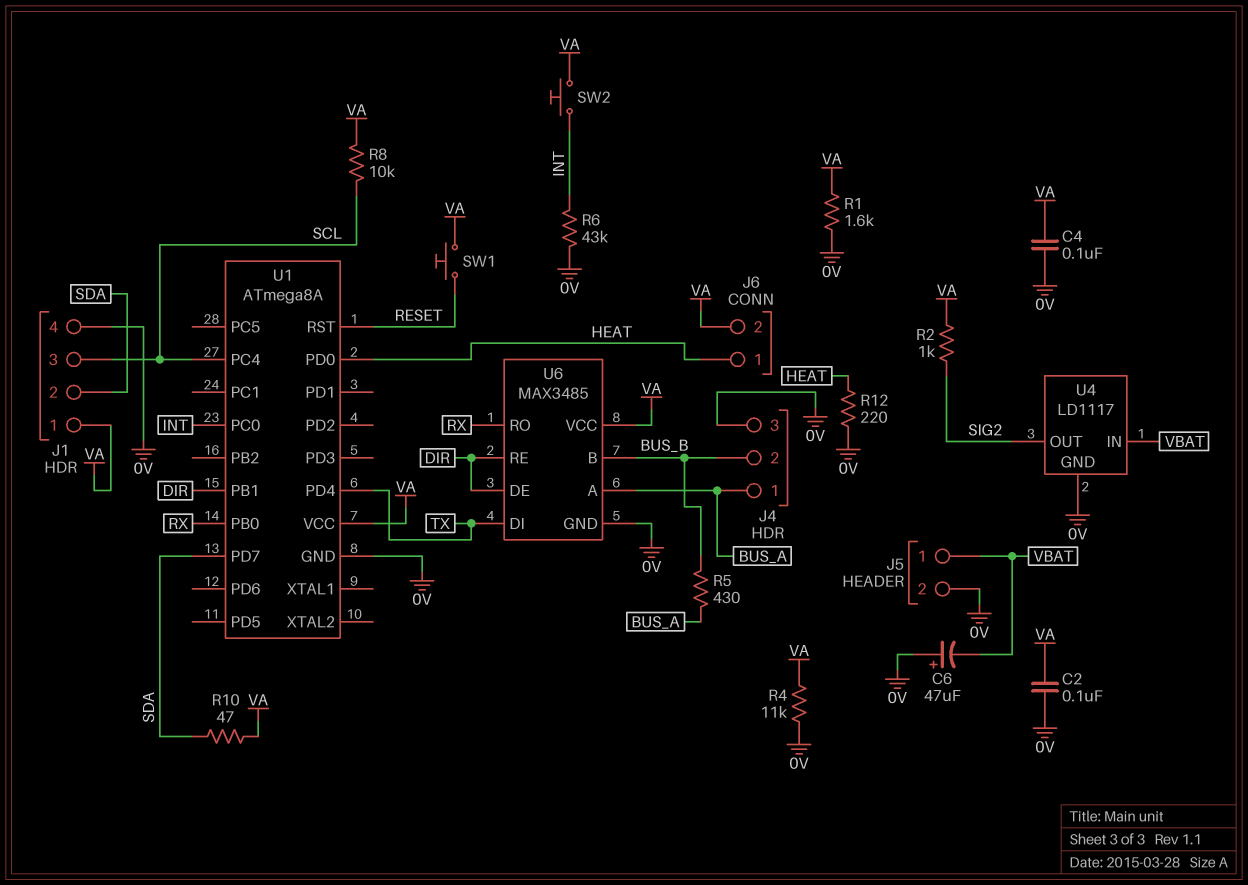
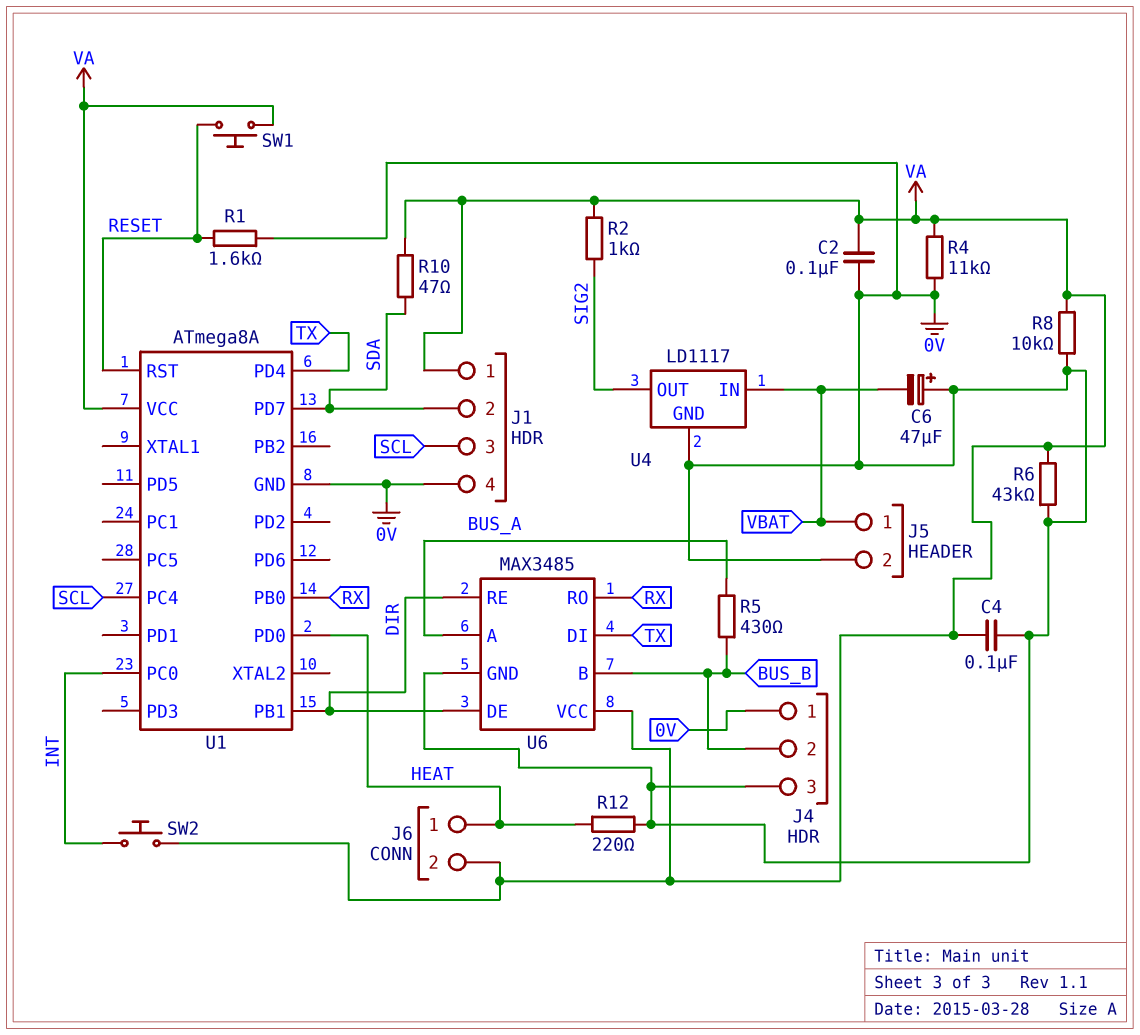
J4 pin 1: BUS_A -> 0V
R1: 1.6k (0V, VA) -> 1.6k (0V, RESET)
R6: 43k (0V, INT) -> 43k (0V, VA)
R8: 10k (SCL, VA) -> 10k (0V, VA)

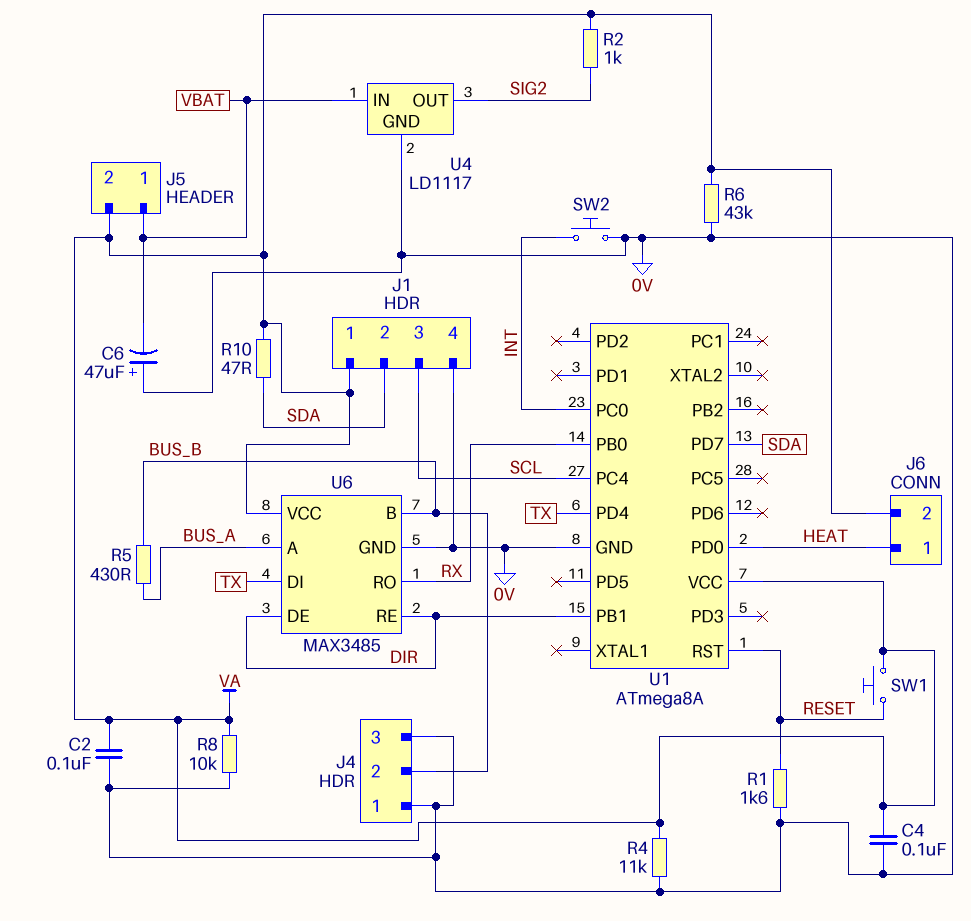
J5 pin 2: 0V -> VA
R12: 220 (0V, HEAT) -> none
SW2: button (INT, VA) -> button (0V, INT)

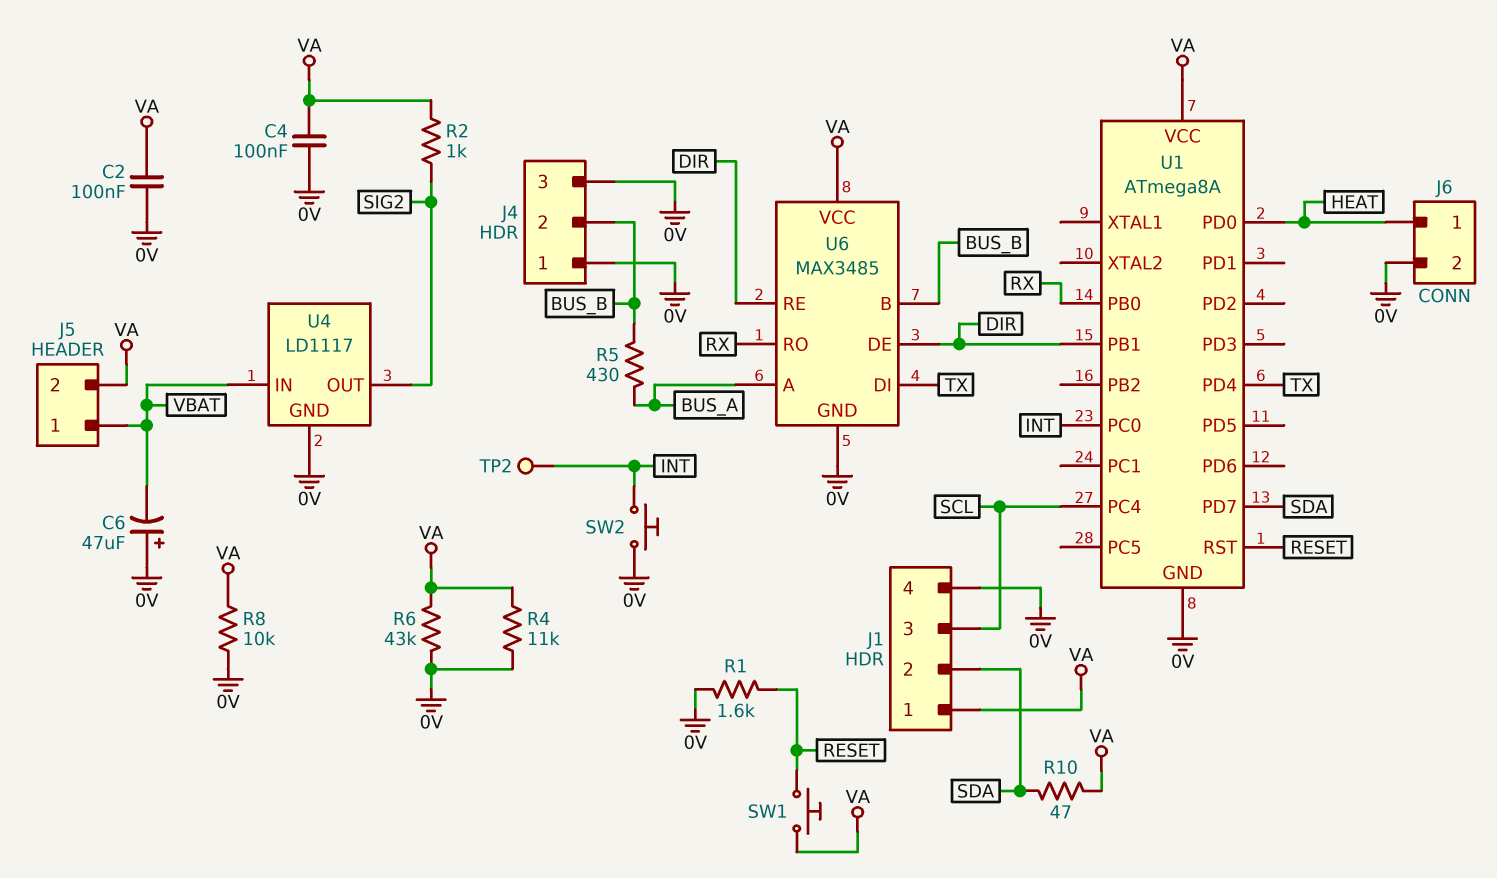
J6 pin 2: VA -> 0V
TP2: none -> test point (INT)

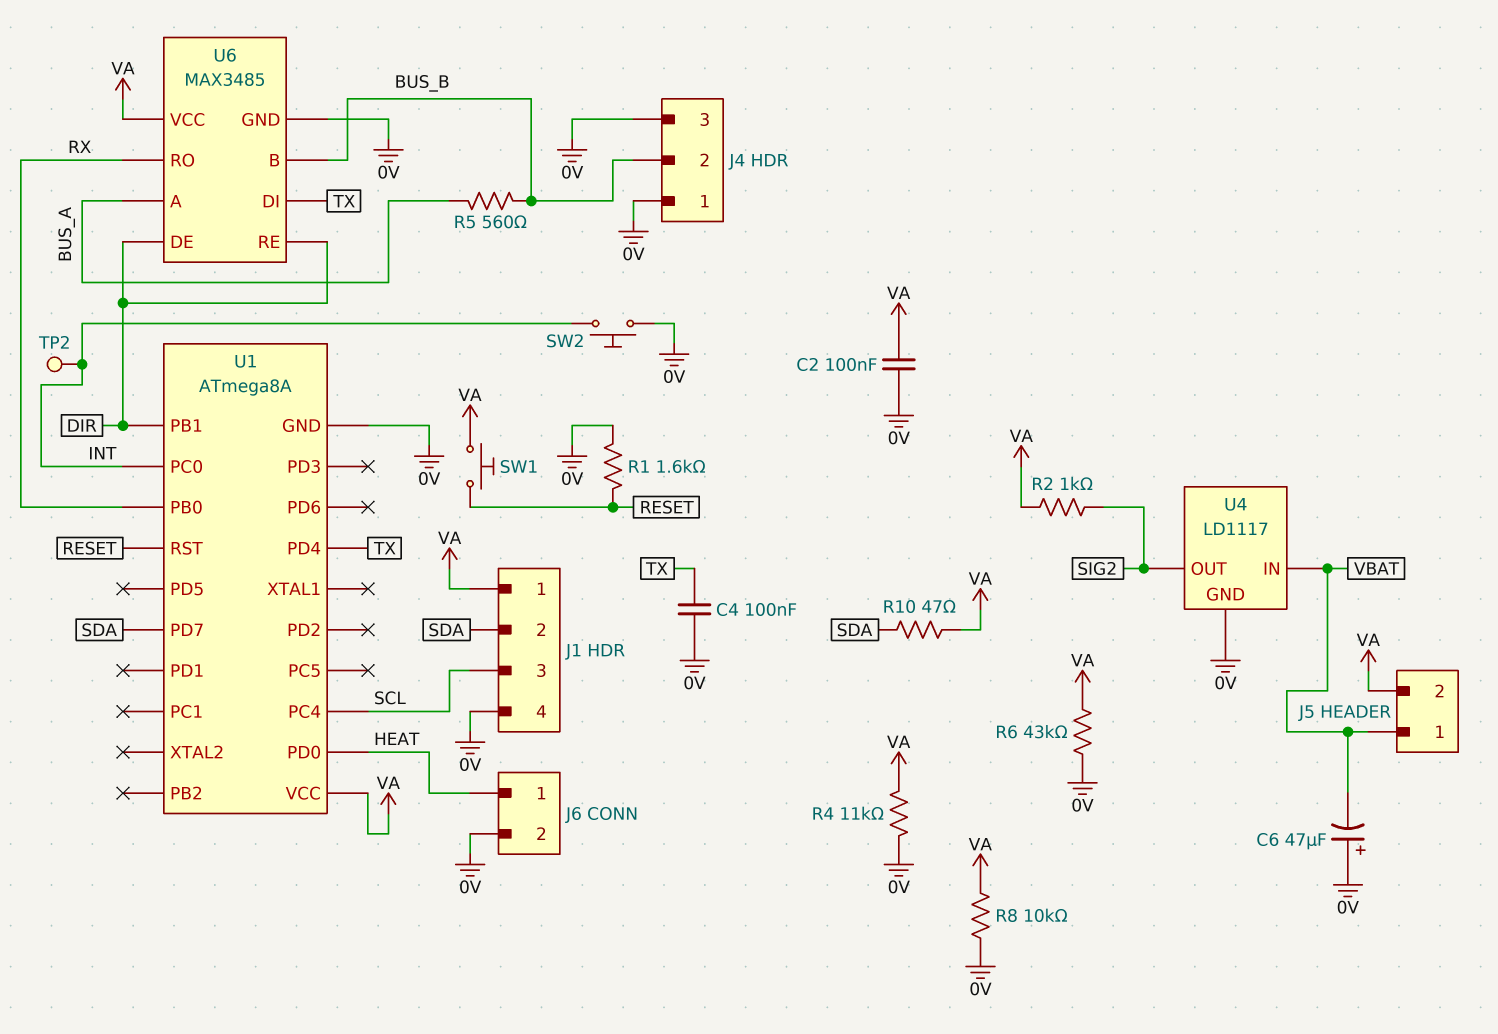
C4: 100nF (0V, VA) -> 100nF (0V, TX)
R5: 430 (BUS_A, BUS_B) -> 560 (BUS_A, BUS_B)

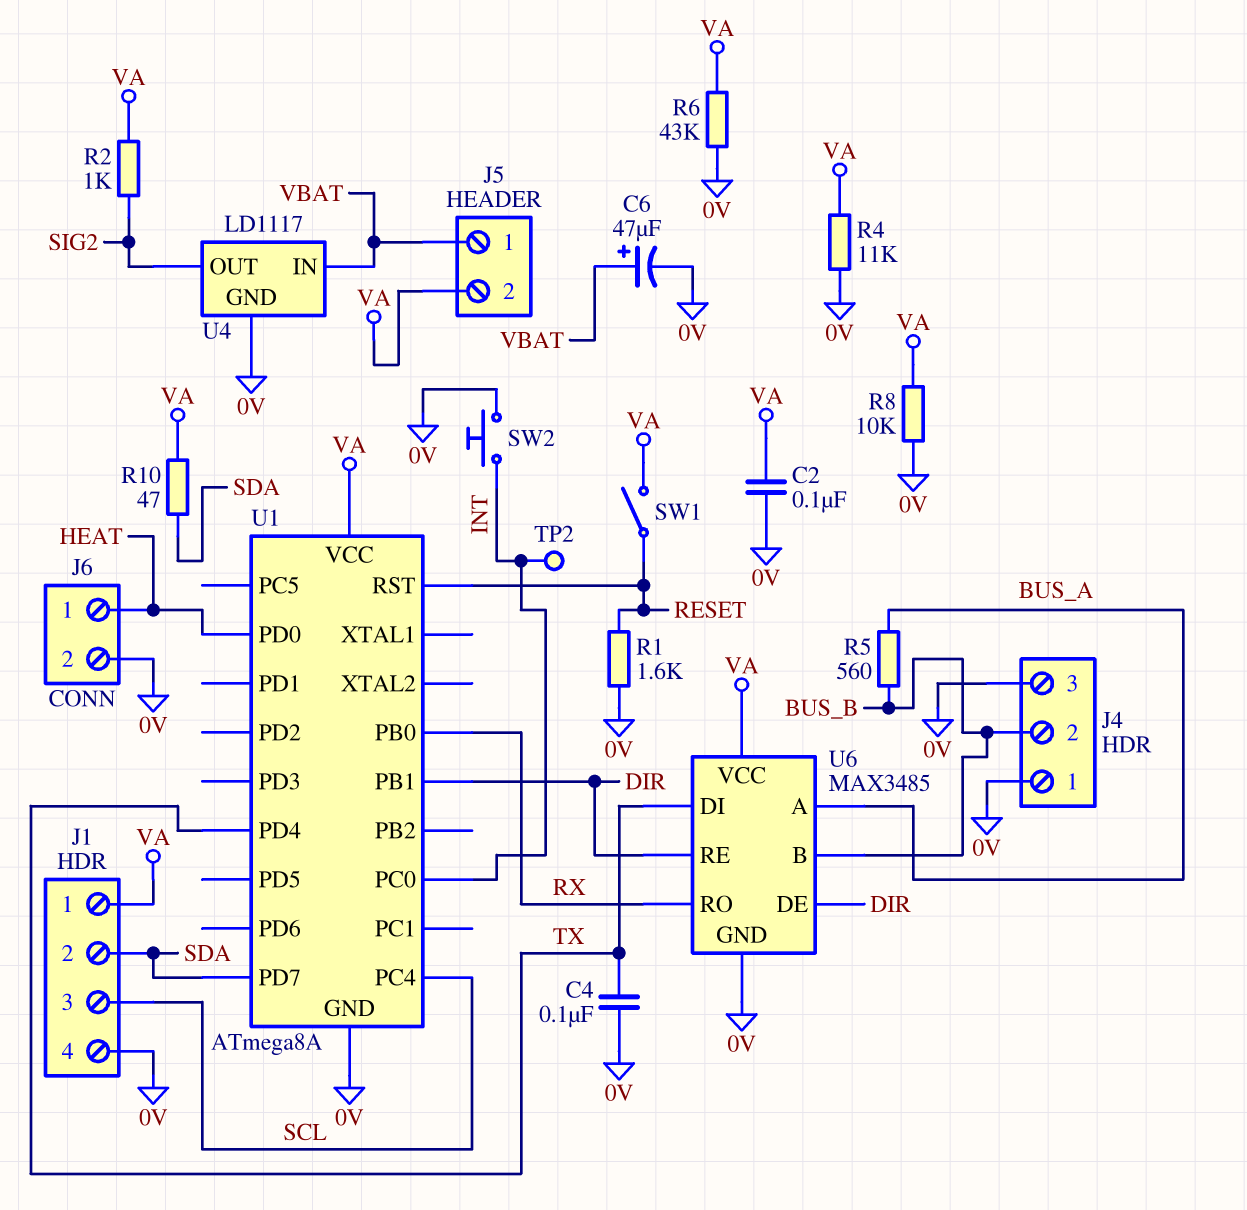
C6: 47uF (plus 0V, minus VBAT) -> 47uF (plus VBAT, minus 0V)
SW1: button (RESET, VA) -> switch (RESET, VA)

